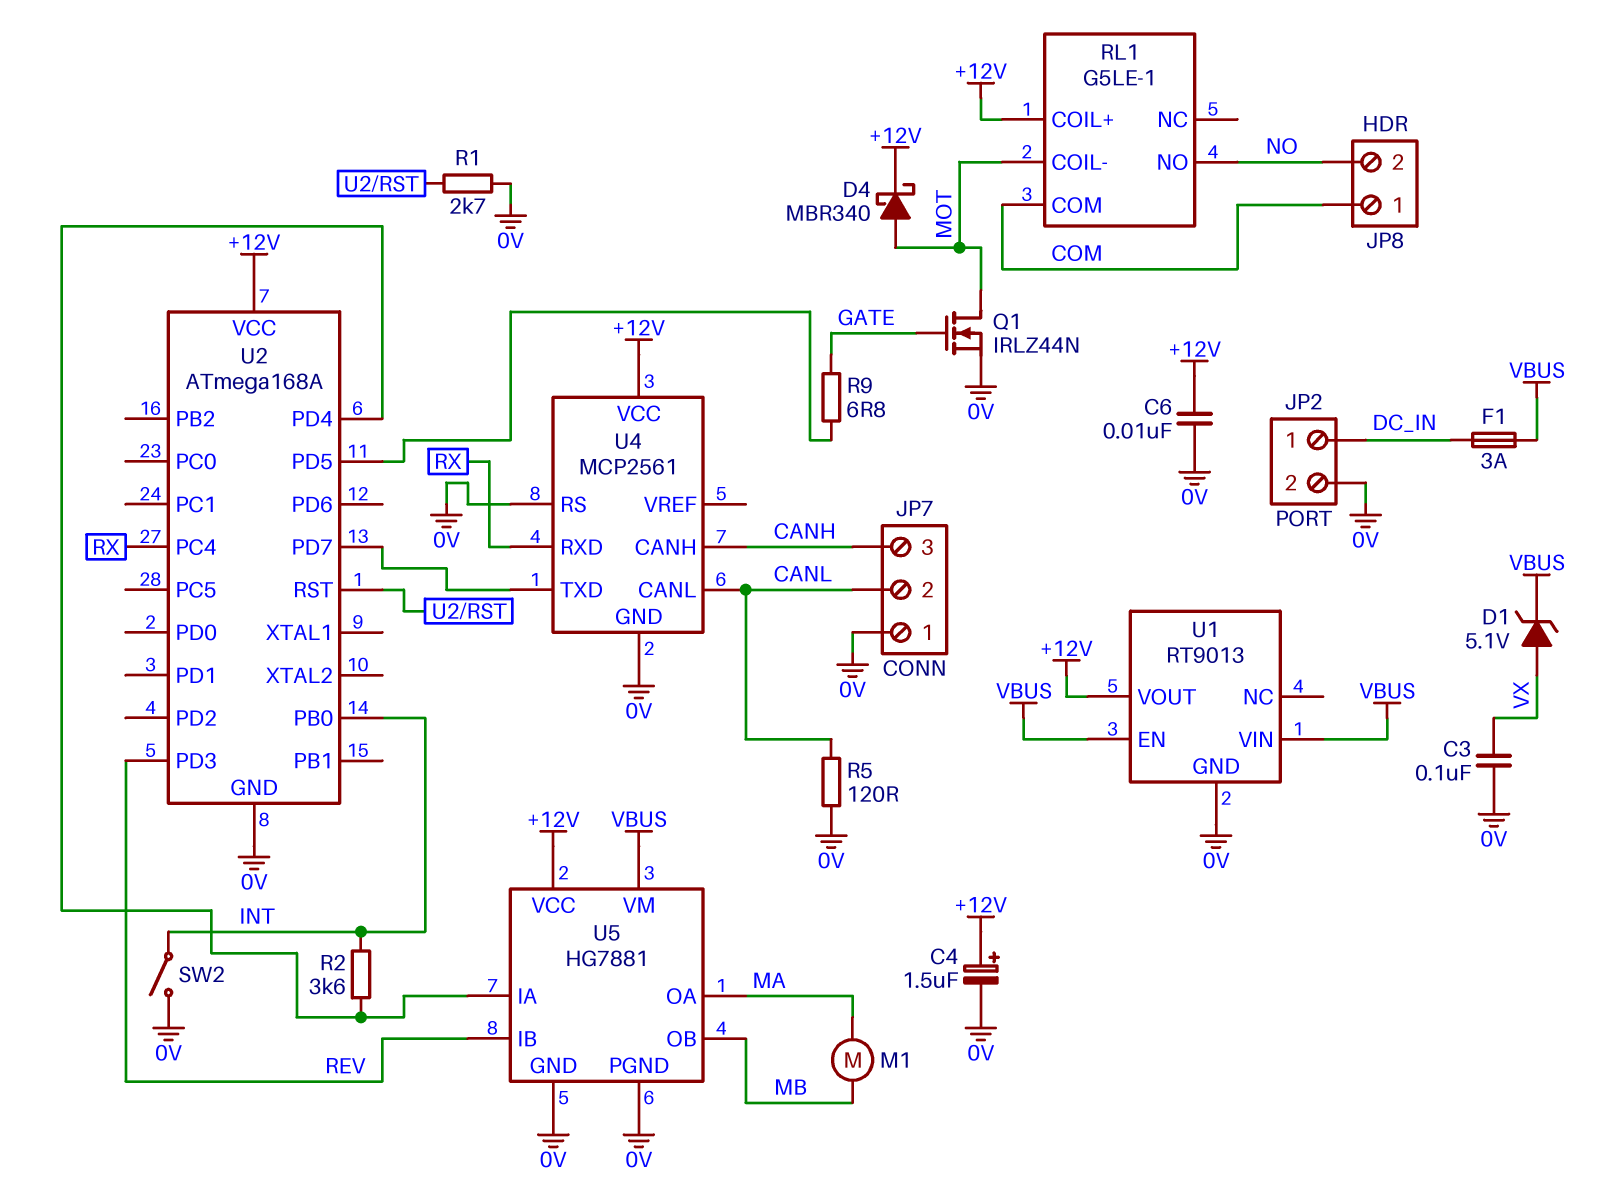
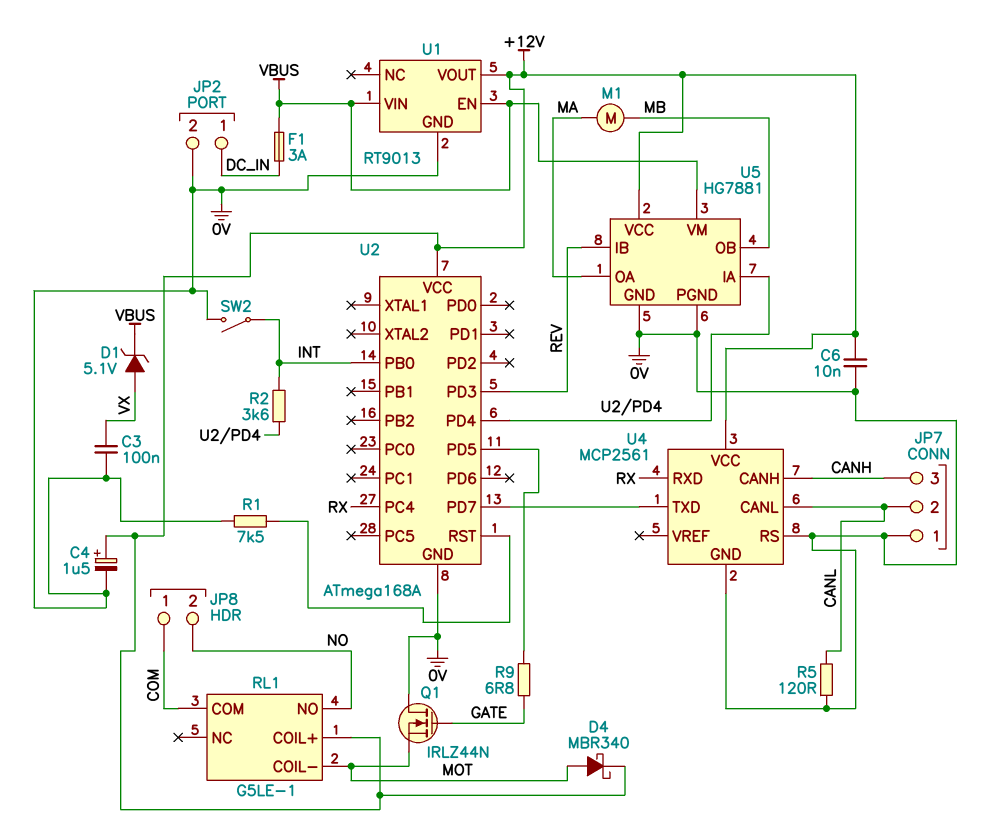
Q1: NMOS IRLZ44N (G GATE, D MOT, S 0V) -> NMOS IRLZ44N (G GATE, D 0V, S MOT)
R1: 2.7k (0V, U2/RST) -> 7.5k (0V, U2/RST)

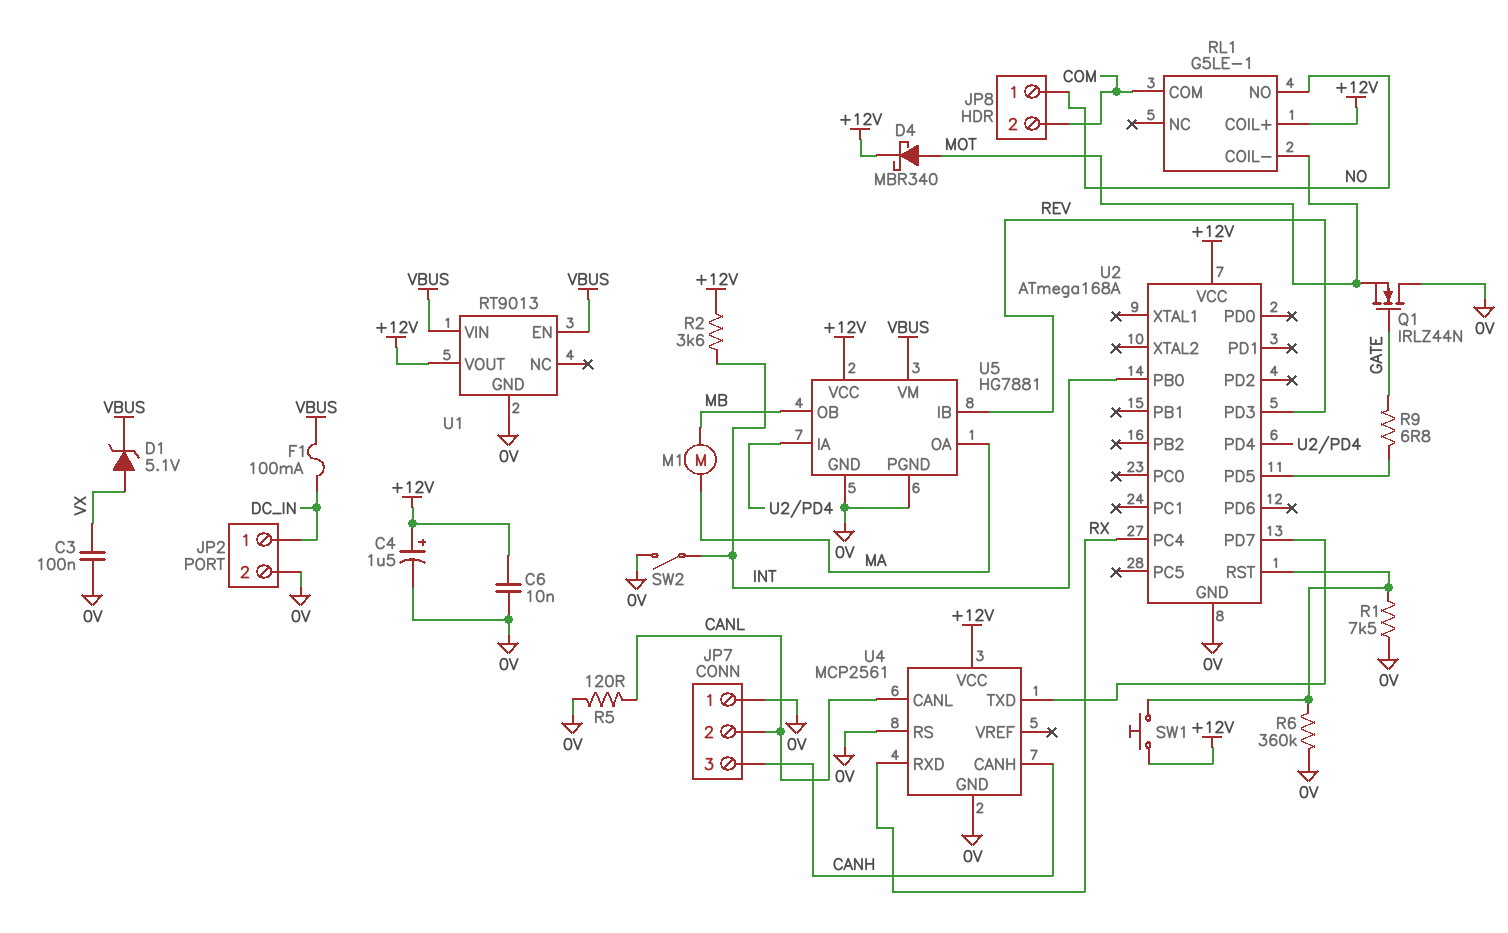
F1: 3A (DC_IN, VBUS) -> 100mA (DC_IN, VBUS)
JP8 pin 1: COM -> NO
JP8 pin 2: NO -> COM
R2: 3.6k (INT, U2/PD4) -> 3.6k (+12V, INT)
R6: none -> 360k (0V, U2/RST)
SW1: none -> button (+12V, U2/RST)

